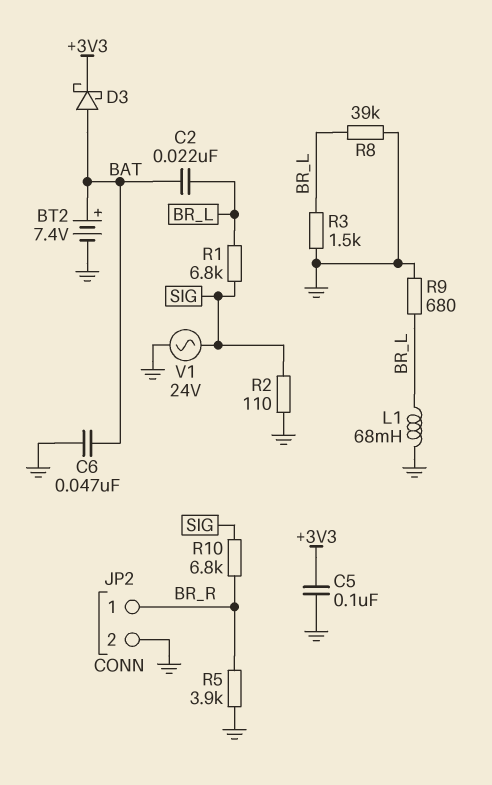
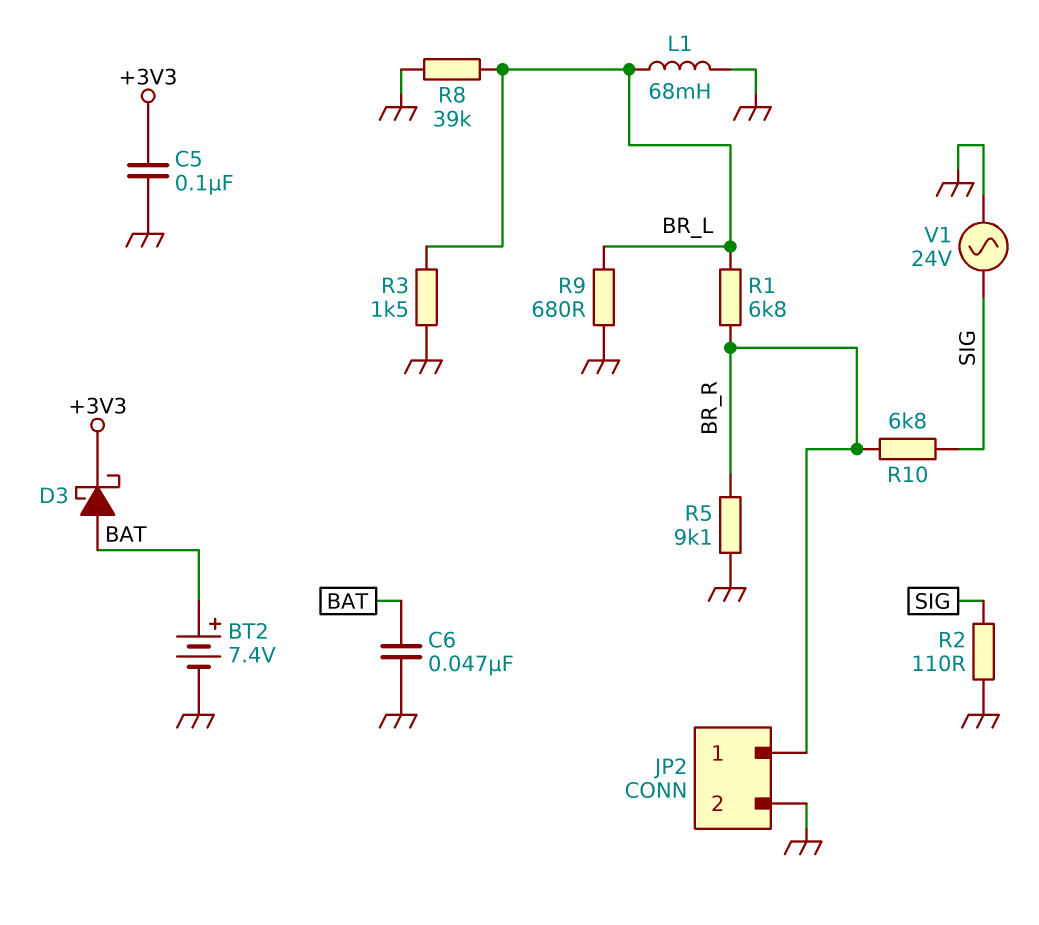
C2: 22nF (BAT, BR_L) -> none
R1: 6.8k (BR_L, SIG) -> 6.8k (BR_L, BR_R)
R5: 3.9k (BR_R, GND) -> 9.1k (BR_R, GND)

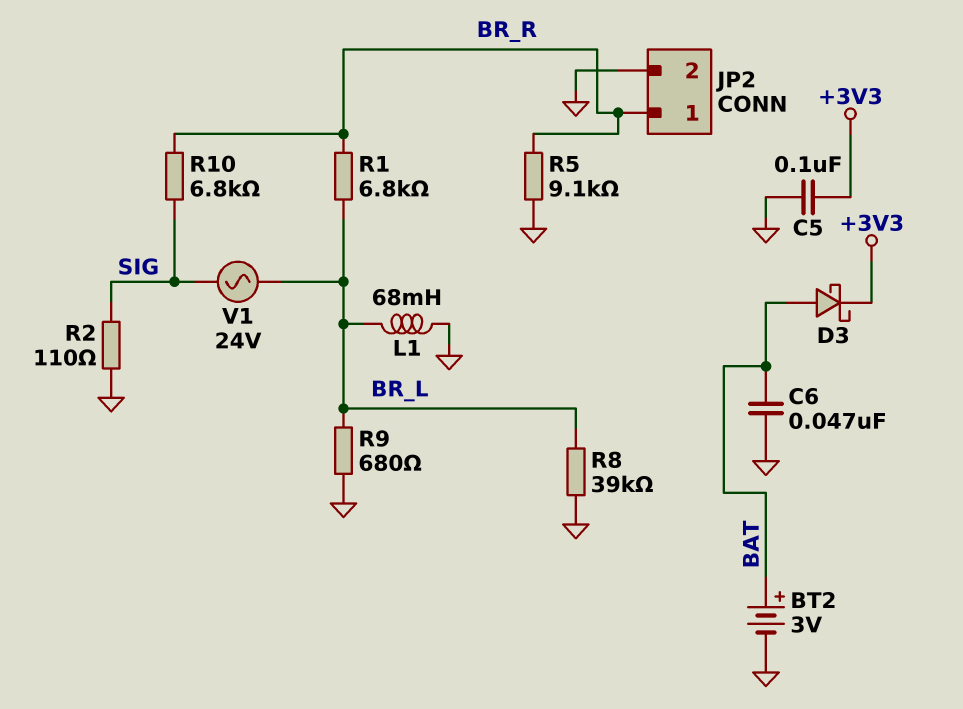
BT2: 7.4V (plus BAT, minus GND) -> 3V (plus BAT, minus GND)
R3: 1.5k (BR_L, GND) -> none
V1: AC 24V (GND, SIG) -> AC 24V (BR_L, SIG)

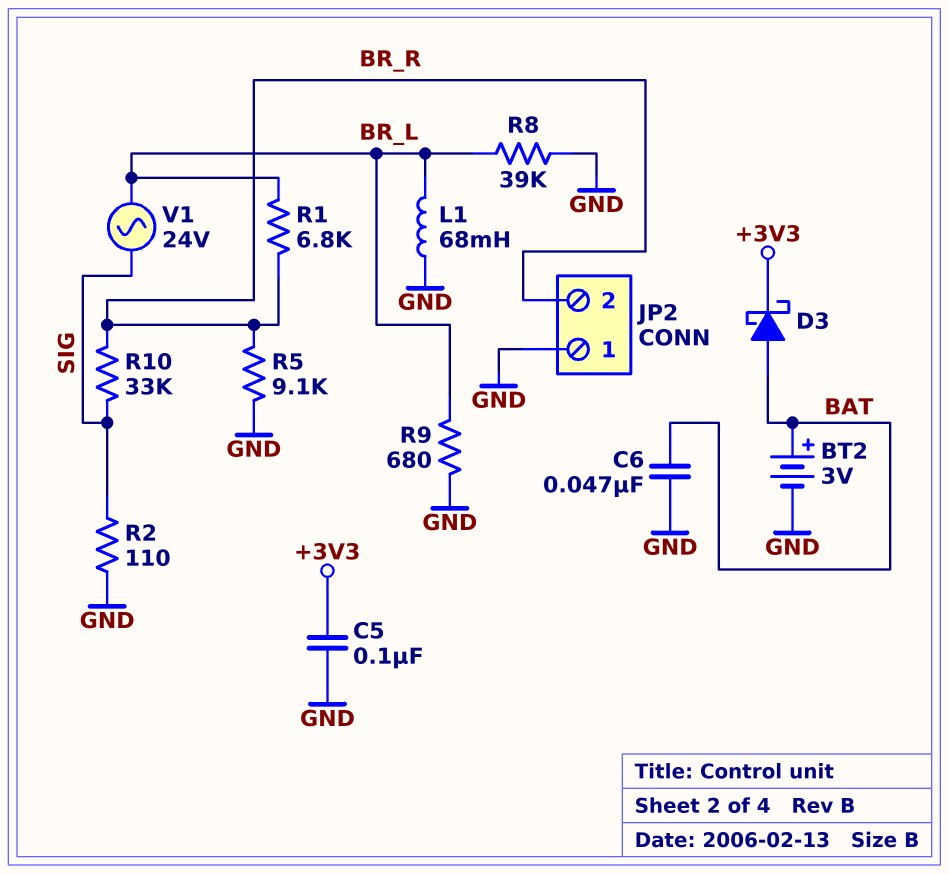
JP2 pin 1: BR_R -> GND
JP2 pin 2: GND -> BR_R
R10: 6.8k (BR_R, SIG) -> 33k (BR_R, SIG)

